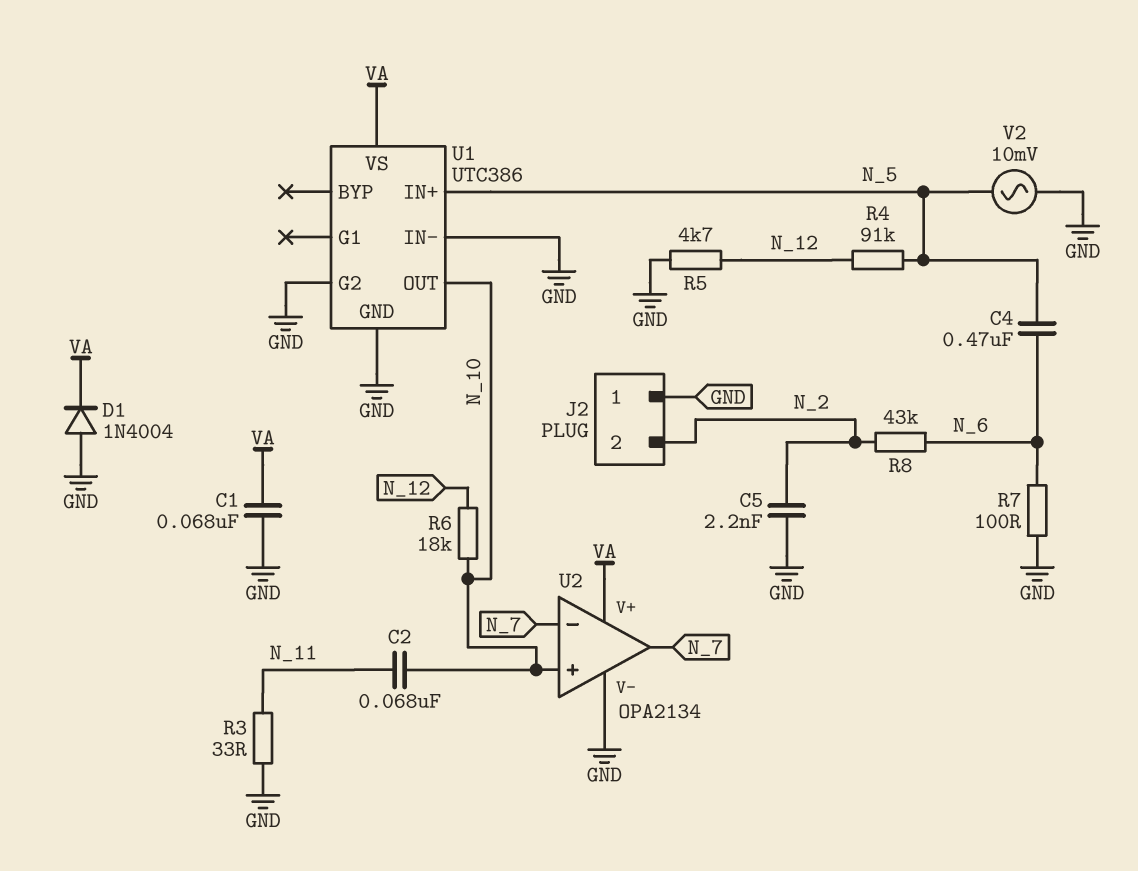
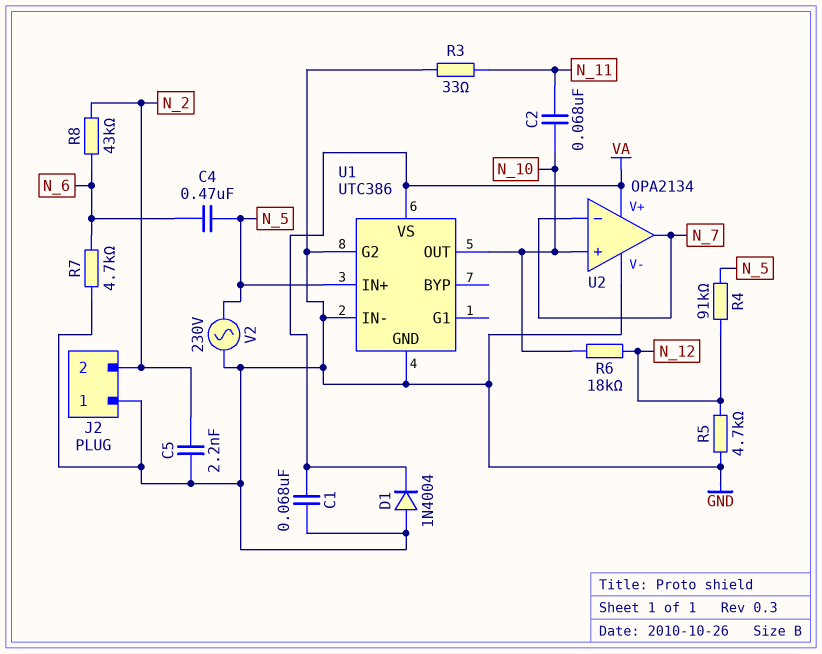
R7: 100 (GND, N_6) -> 4.7k (GND, N_6)
V2: AC 10mV (GND, N_5) -> AC 230V (GND, N_5)

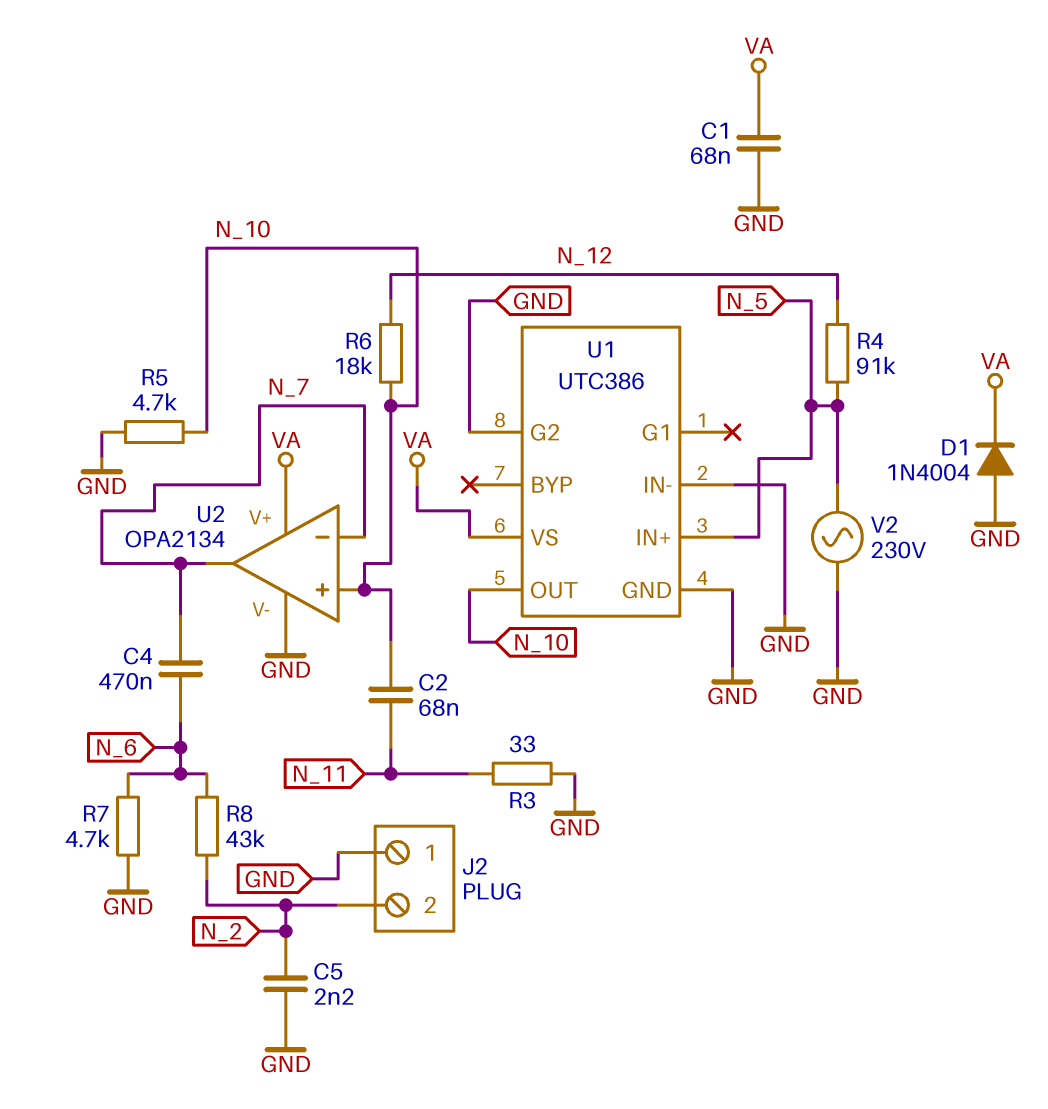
C4: 470nF (N_5, N_6) -> 470nF (N_6, N_7)
R5: 4.7k (GND, N_12) -> 4.7k (GND, N_10)

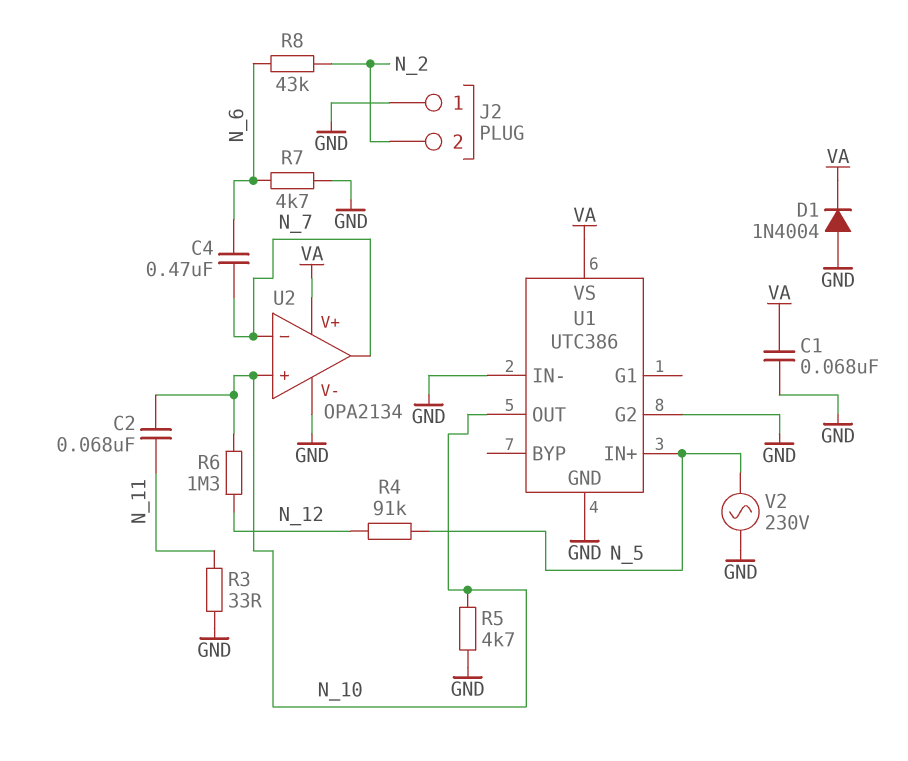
C5: 2.2nF (GND, N_2) -> none
R6: 18k (N_10, N_12) -> 1.3M (N_10, N_12)

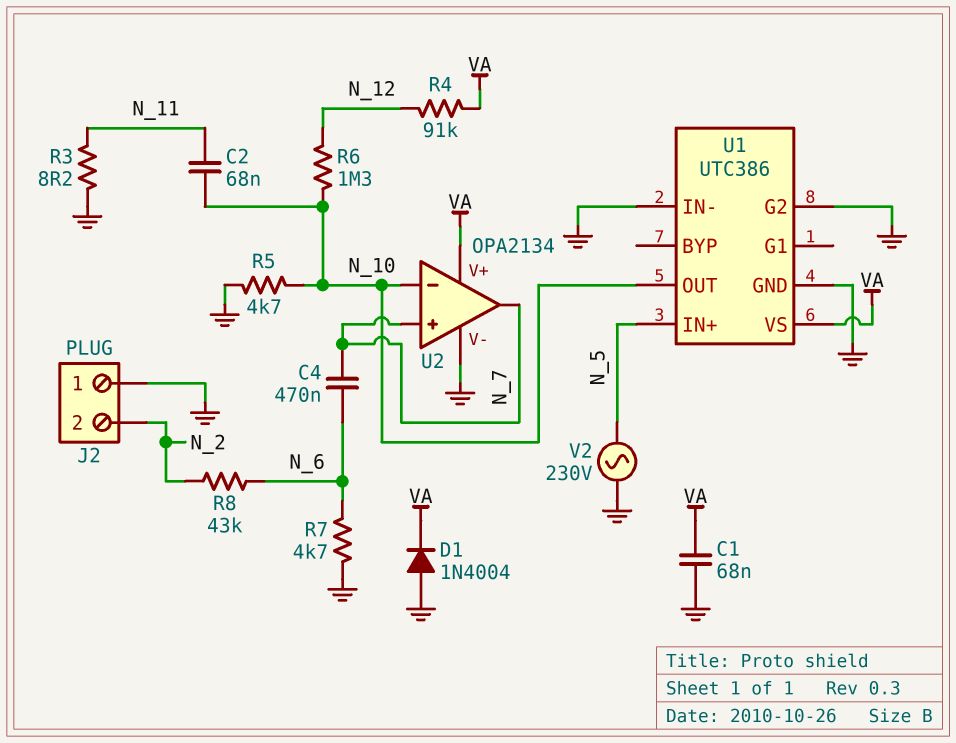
R3: 33 (GND, N_11) -> 8.2 (GND, N_11)
R4: 91k (N_5, N_12) -> 91k (N_12, VA)
U2 pin in+: N_10 -> N_7
U2 pin in-: N_7 -> N_10

